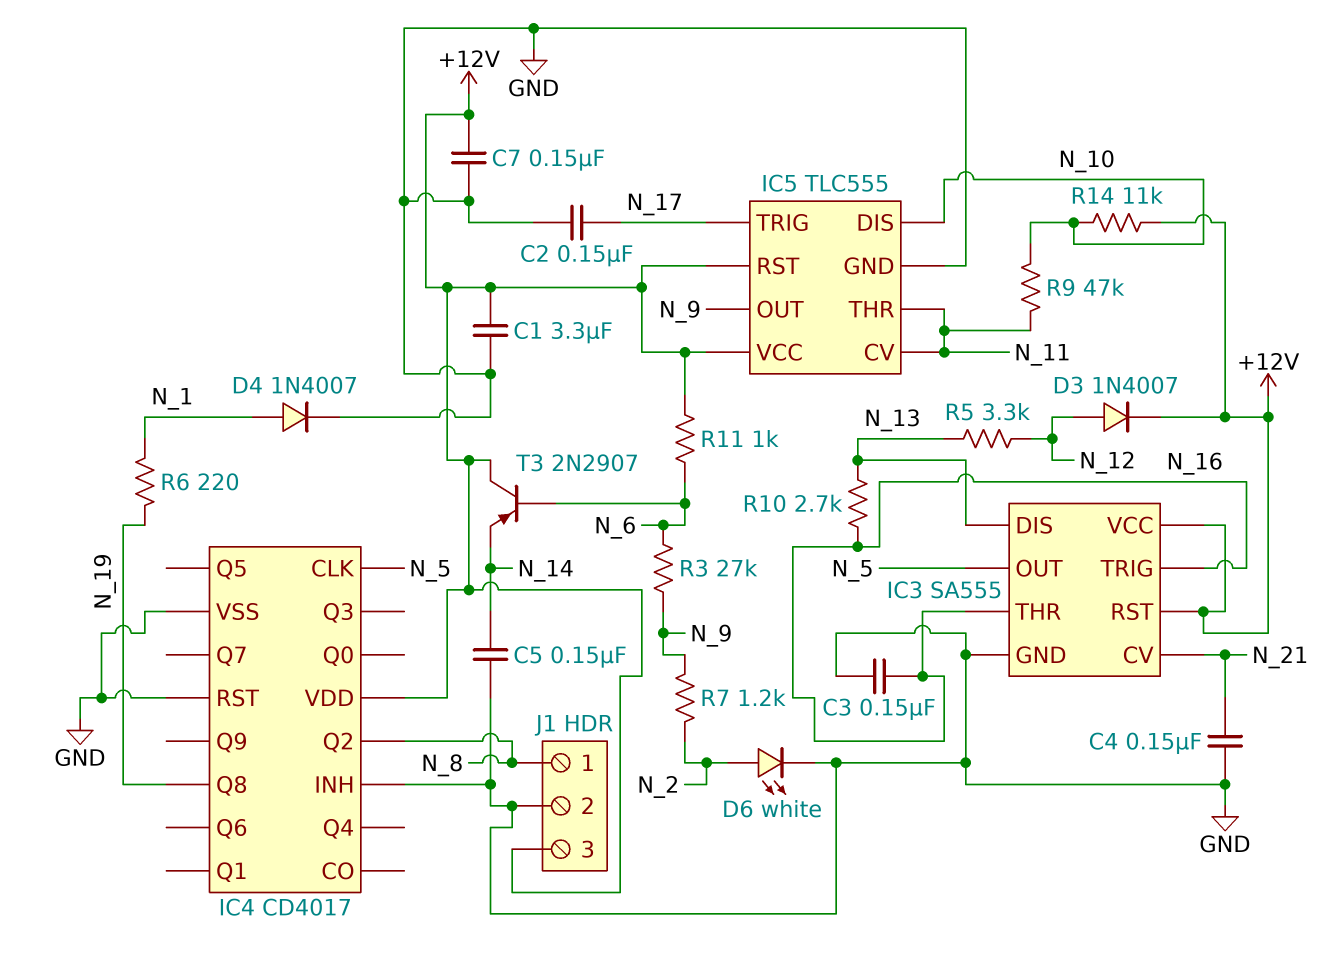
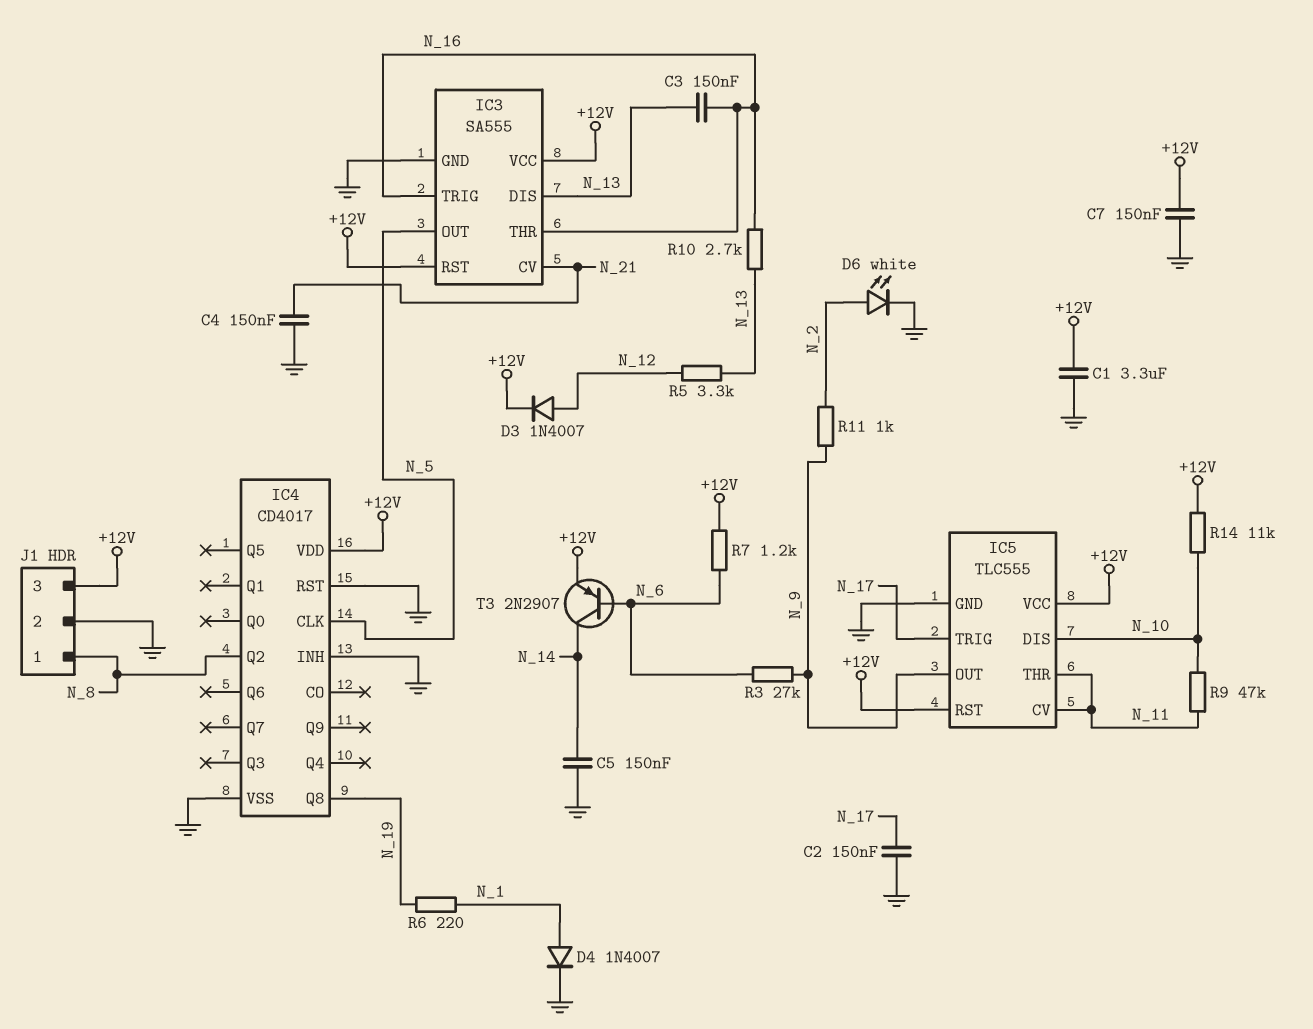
C3: 150nF (GND, N_16) -> 150nF (N_13, N_16)
R7: 1.2k (N_2, N_9) -> 1.2k (+12V, N_6)
R11: 1k (+12V, N_6) -> 1k (N_2, N_9)
T3: PNP 2N2907 (B N_6, C +12V, E N_14) -> PNP 2N2907 (B N_6, C N_14, E +12V)

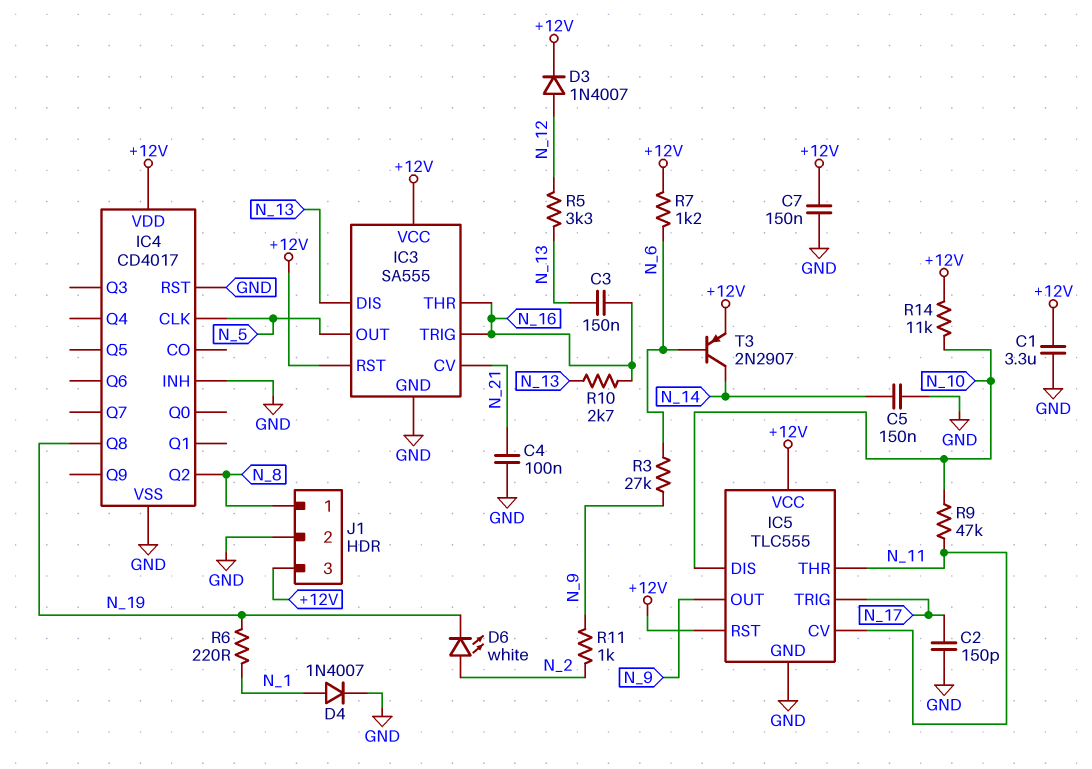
C2: 150nF (GND, N_17) -> 150pF (GND, N_17)
C4: 150nF (GND, N_21) -> 100nF (GND, N_21)
D6: LED white (A N_2, K GND) -> LED white (A N_2, K N_19)

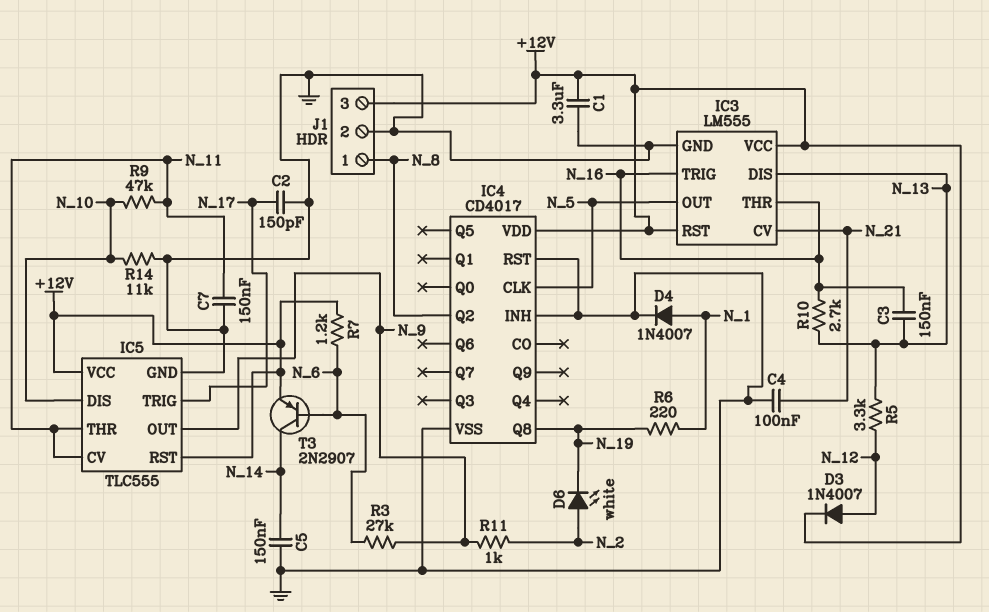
C7: 150nF (+12V, GND) -> 150nF (GND, N_11)
IC3: SA555 -> LM555
R14: 11k (+12V, N_10) -> 11k (GND, N_10)

